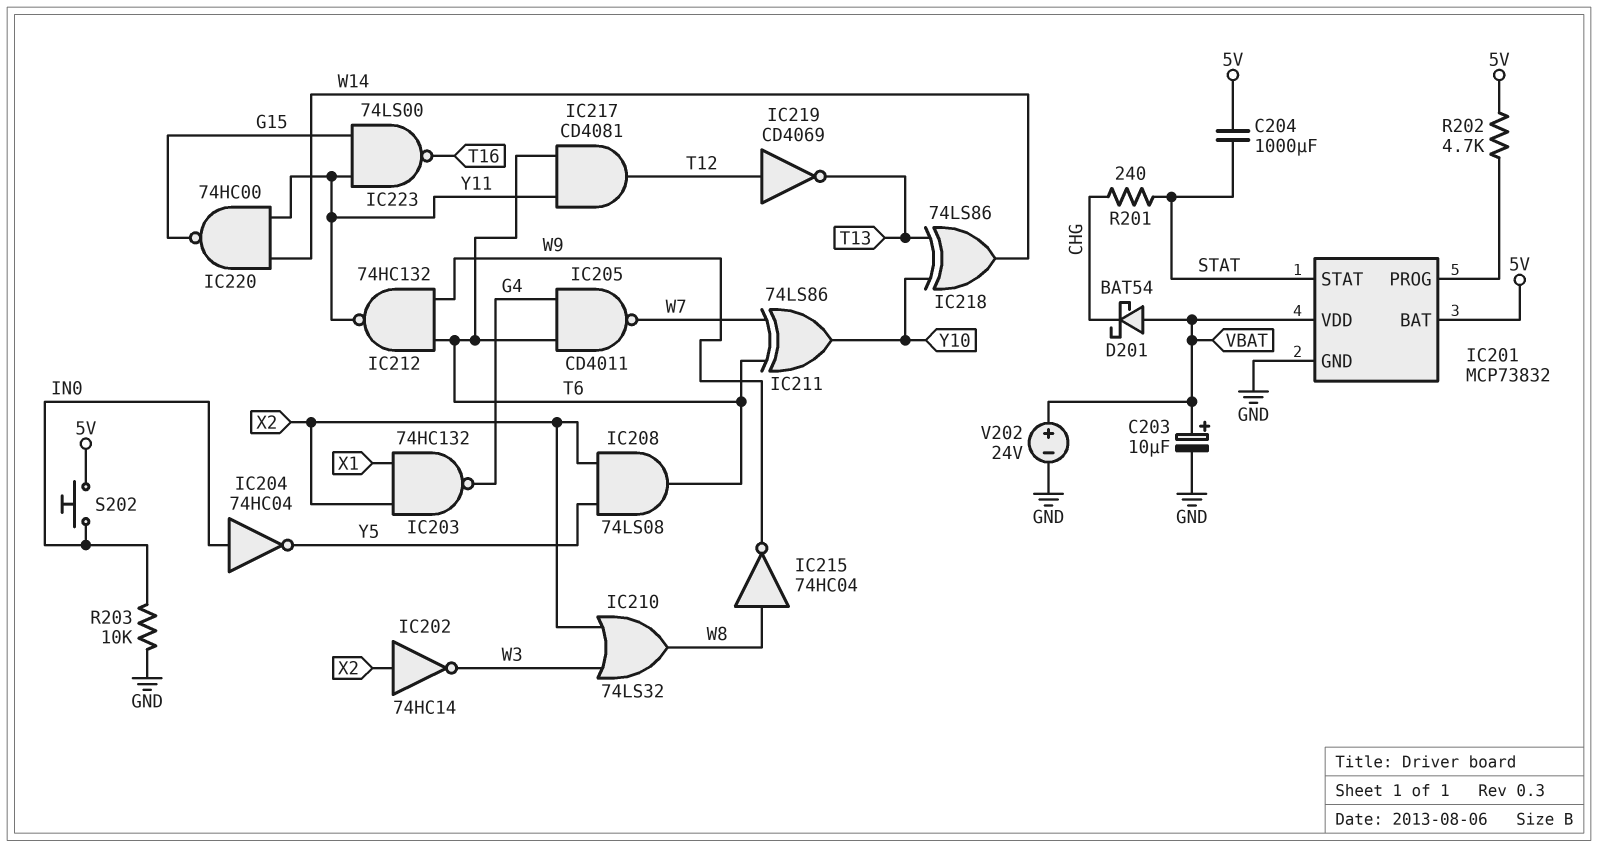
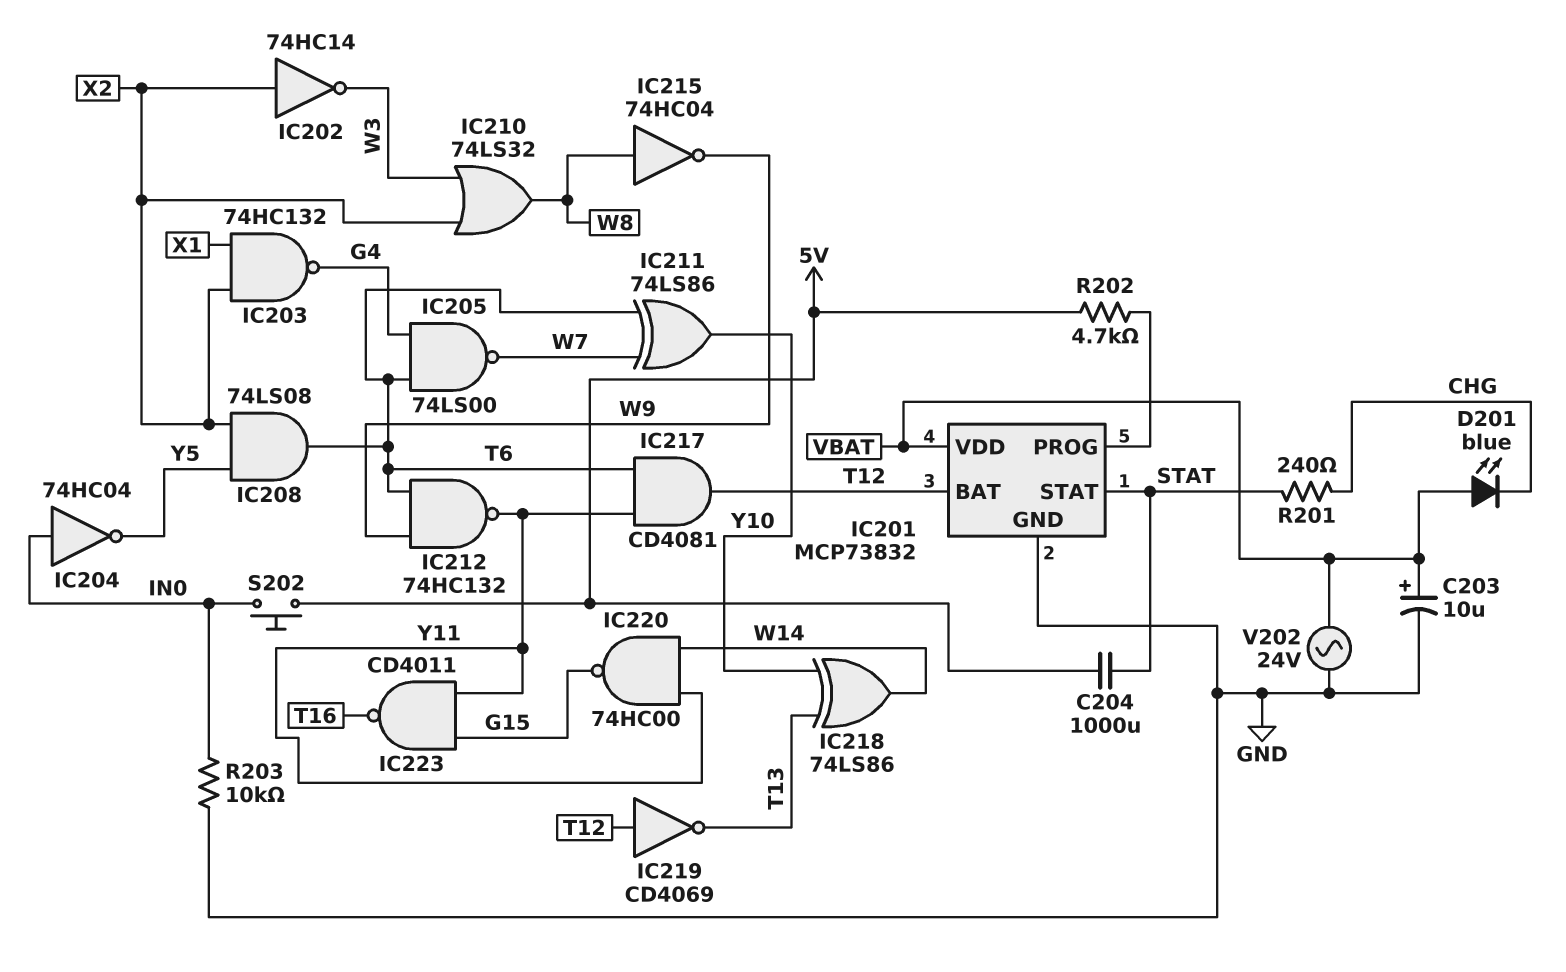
D201: schottky BAT54 (A VBAT, K CHG) -> LED blue (A VBAT, K CHG)
IC201 pin BAT: 5V -> T12
IC205: NAND CD4011 (in G4, in T6, out W7) -> NAND 74LS00 (in G4, in T6, out W7)
IC223: NAND 74LS00 (in G15, in Y11, out T16) -> NAND CD4011 (in G15, in Y11, out T16)
V202: 24V (plus VBAT, minus GND) -> AC 24V (GND, VBAT)

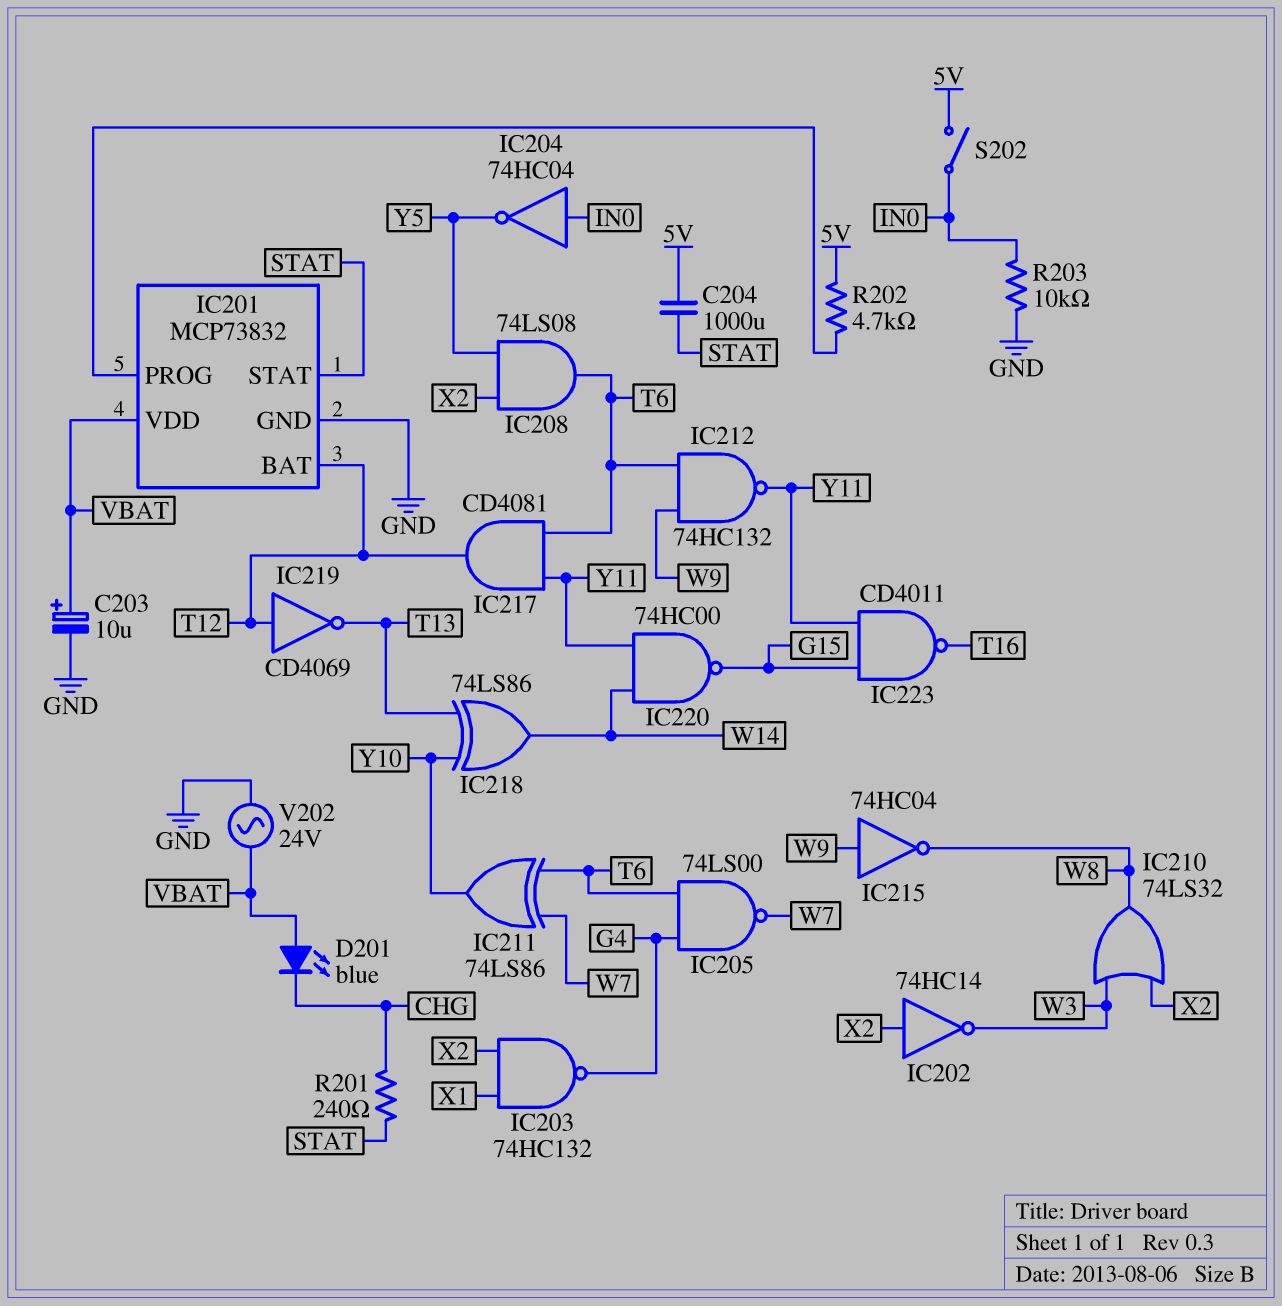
IC215: NOT 74HC04 (in W8, out W9) -> NOT 74HC04 (in W9, out W8)
S202: button (5V, IN0) -> switch (5V, IN0)

